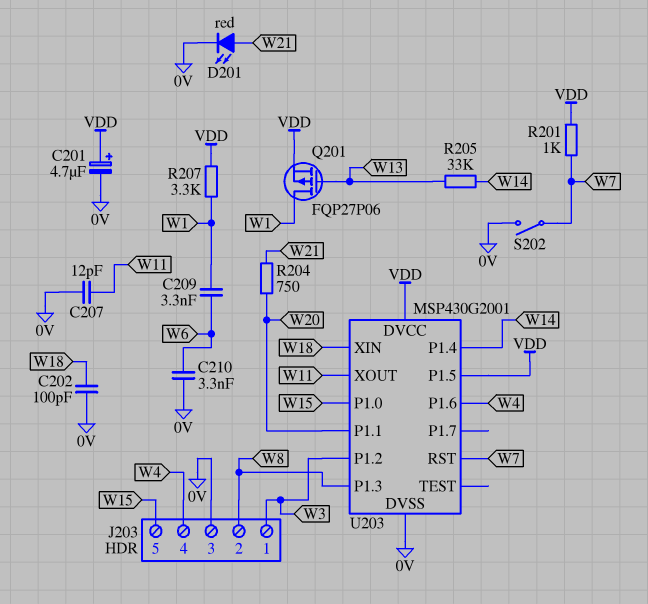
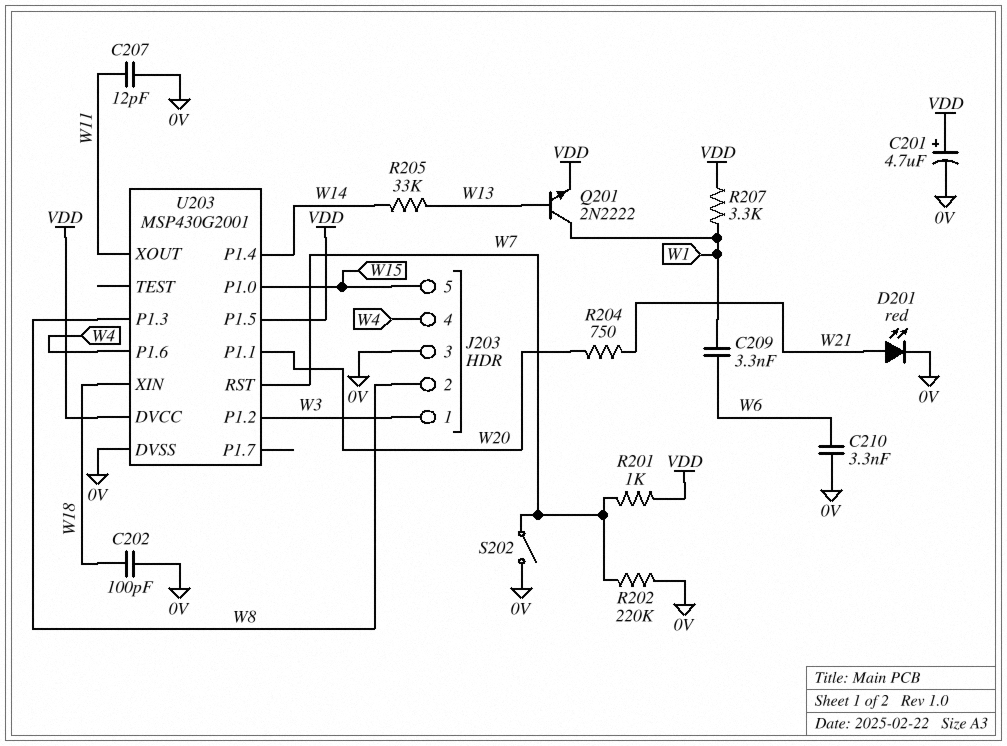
Q201: PMOS FQP27P06 (G W13, D W1, S VDD) -> NPN 2N2222 (B W13, C W1, E VDD)
R202: none -> 220k (0V, W7)

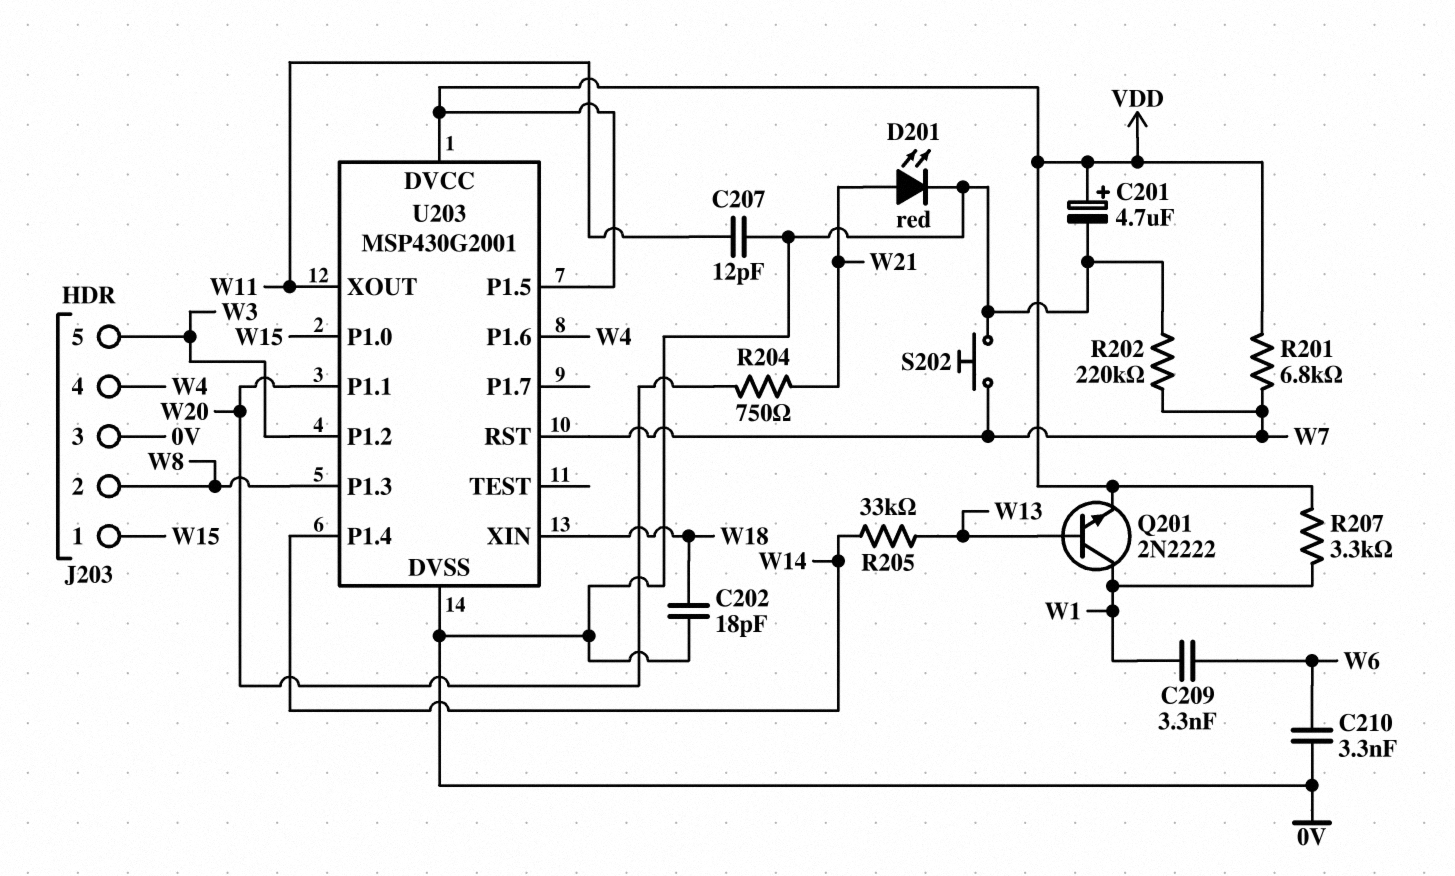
C202: 100pF (0V, W18) -> 18pF (0V, W18)
J203 pin 1: W3 -> W15
J203 pin 5: W15 -> W3
R201: 1k (VDD, W7) -> 6.8k (VDD, W7)
S202: switch (0V, W7) -> button (0V, W7)

